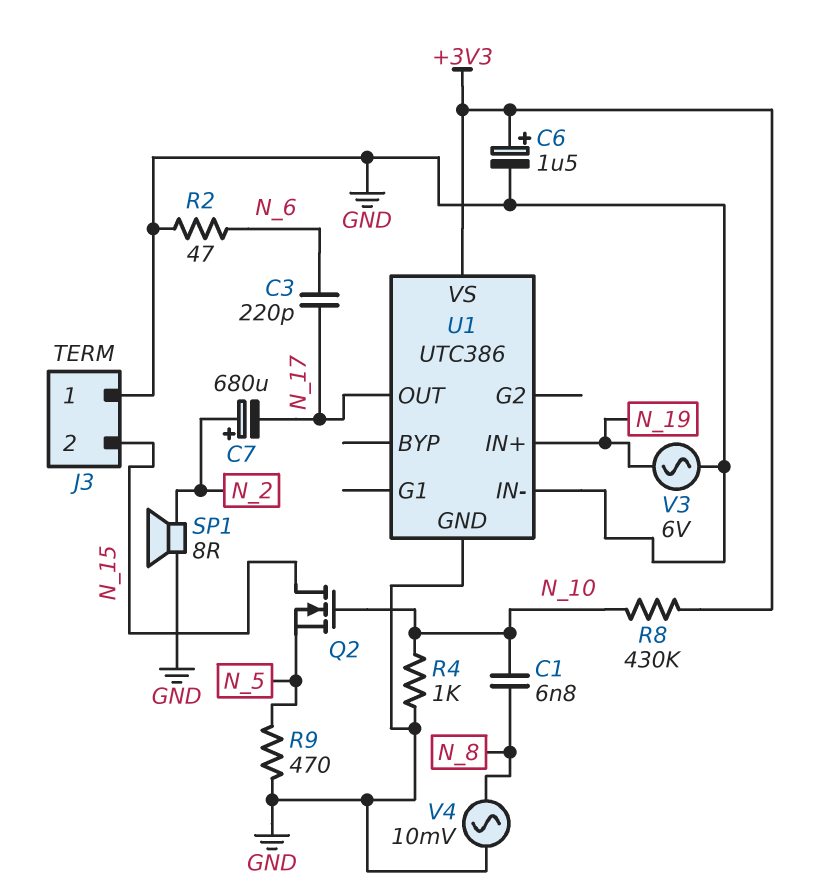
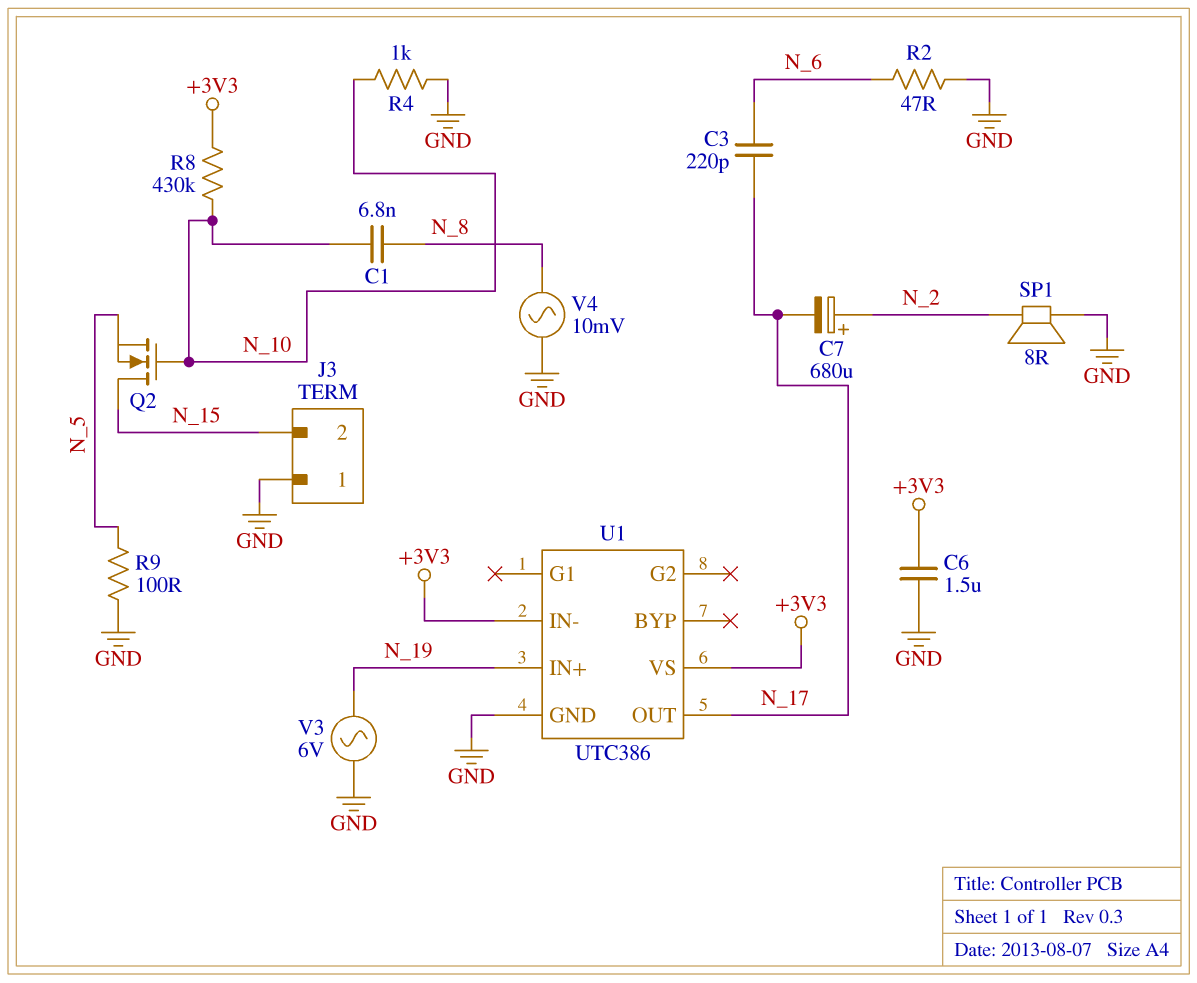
C6: 1.5uF (plus +3V3, minus GND) -> 1.5uF (+3V3, GND)
R9: 470 (GND, N_5) -> 100 (GND, N_5)
U1 pin IN-: GND -> +3V3

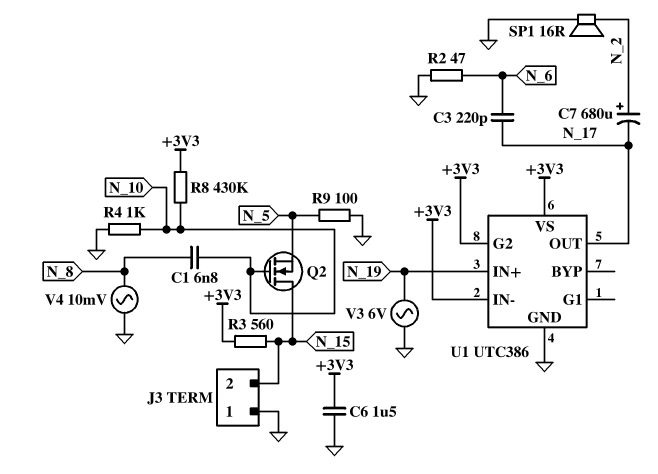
R3: none -> 560 (+3V3, N_15)
SP1: speaker 8R (GND, N_2) -> speaker 16R (GND, N_2)
U1 pin G2: none -> +3V3

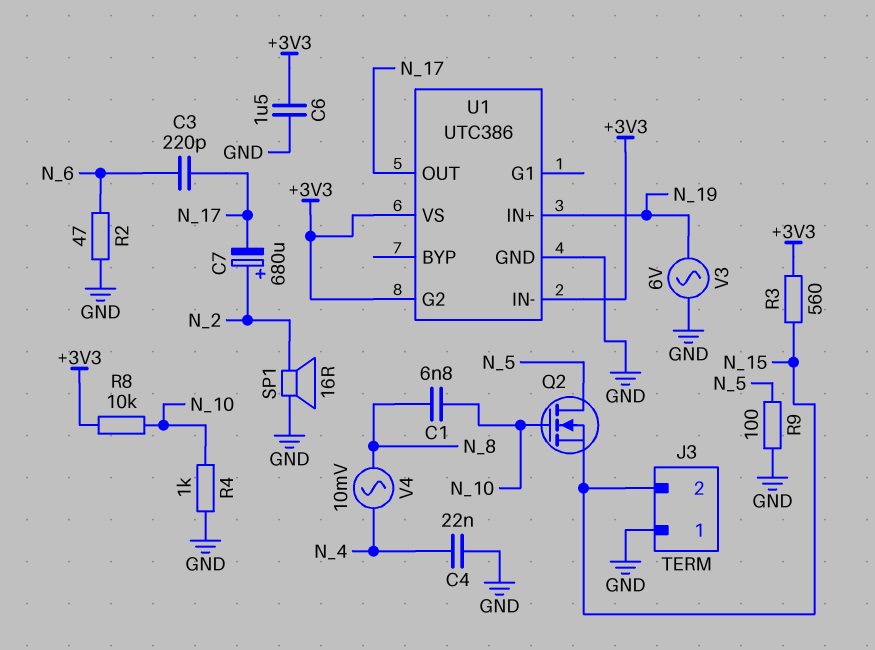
C4: none -> 22nF (GND, N_4)
Q2: NMOS (G N_10, D N_15, S N_5) -> NMOS (G N_10, D N_5, S N_15)
R8: 430k (+3V3, N_10) -> 10k (+3V3, N_10)
V4: AC 10mV (GND, N_8) -> AC 10mV (N_4, N_8)

